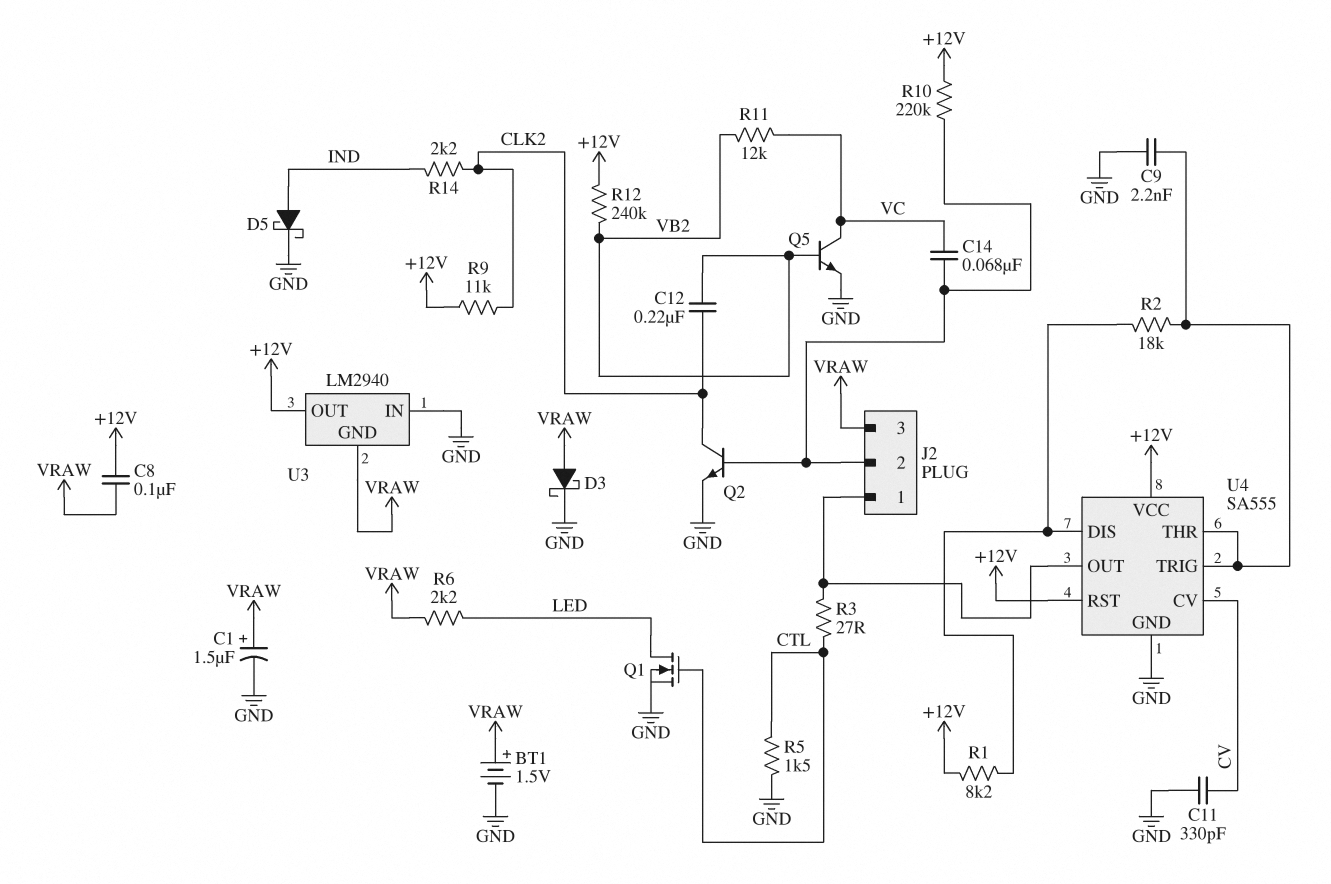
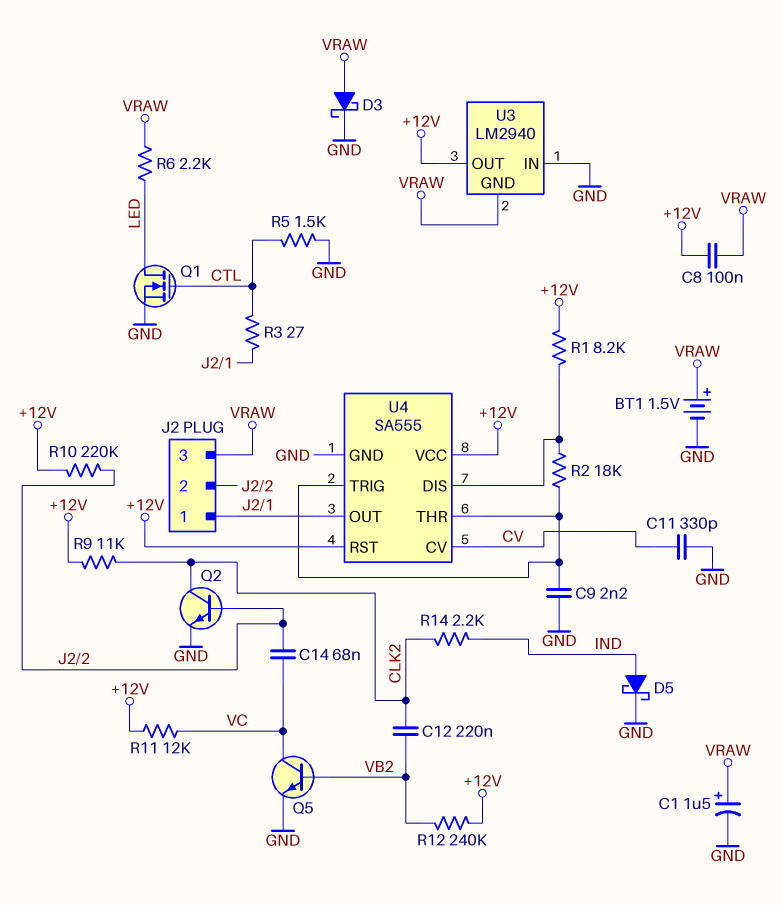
R11: 12k (VB2, VC) -> 12k (+12V, VC)

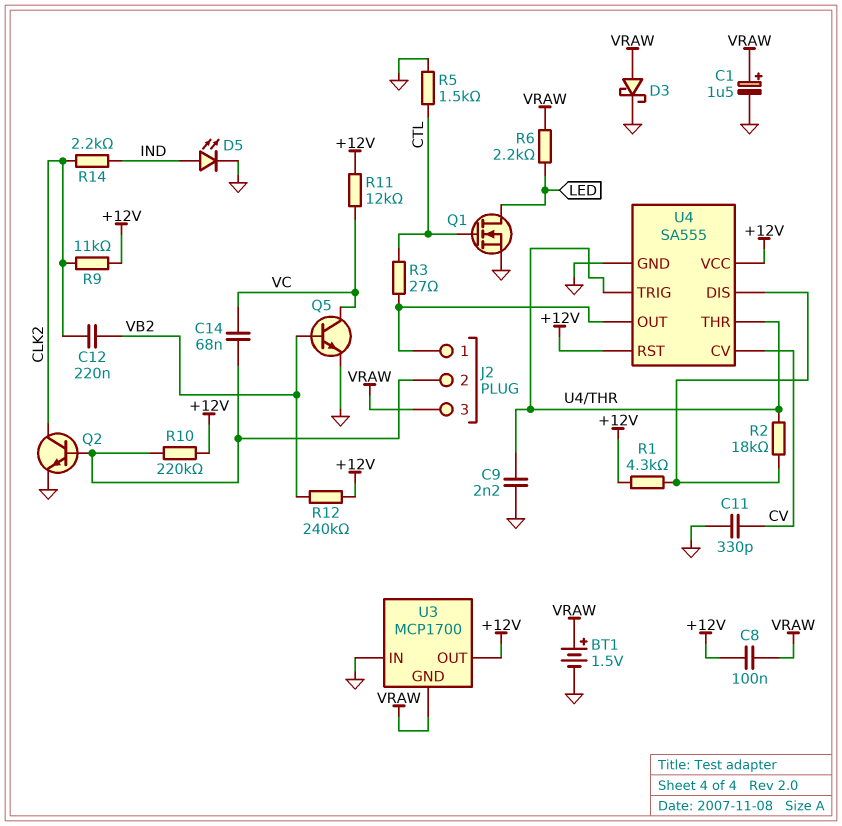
D5: schottky (A IND, K GND) -> LED (A IND, K GND)
R1: 8.2k (+12V, U4/DIS) -> 4.3k (+12V, U4/DIS)
U3: LM2940 -> MCP1700

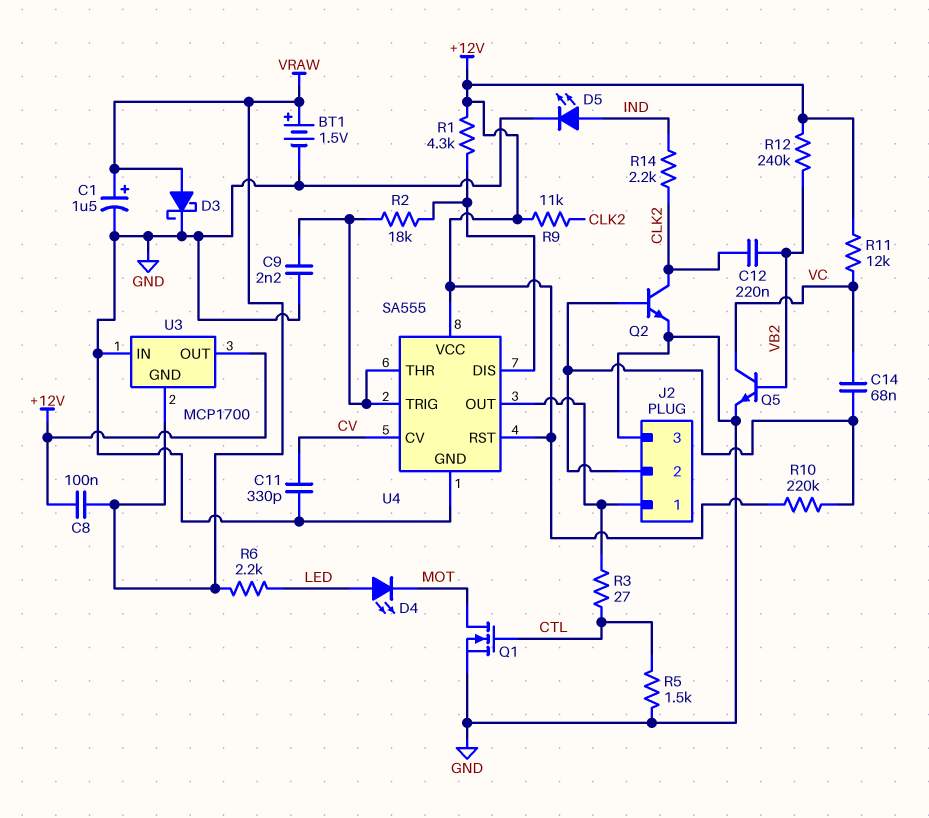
D4: none -> LED (A LED, K MOT)
J2 pin 3: VRAW -> GND
Q1: NMOS (G CTL, D LED, S GND) -> NMOS (G CTL, D MOT, S GND)

